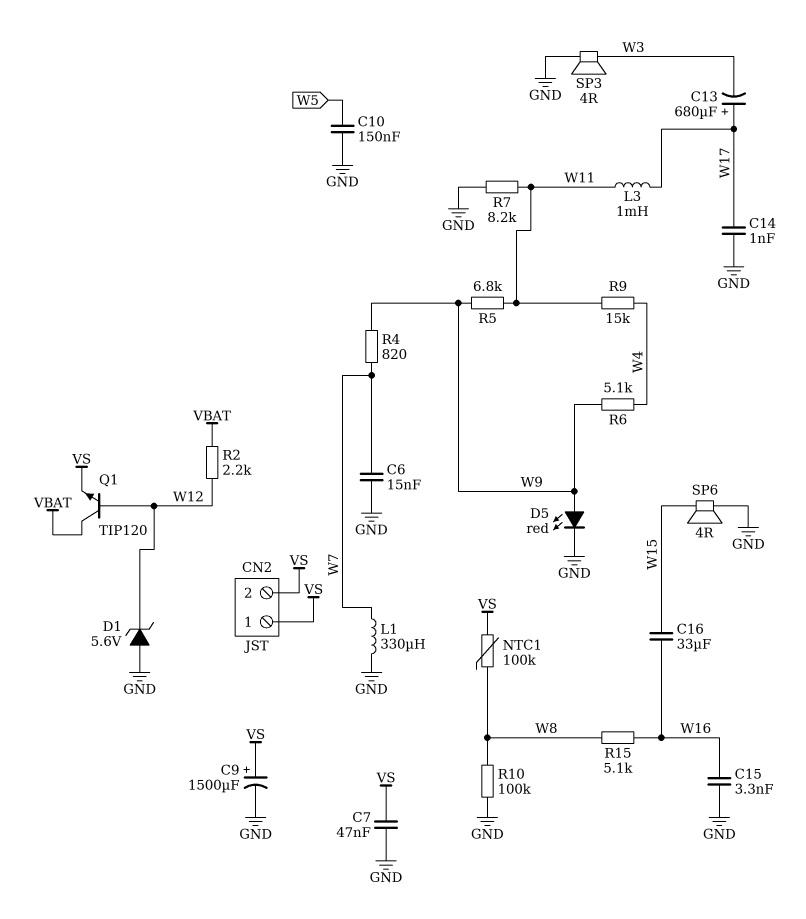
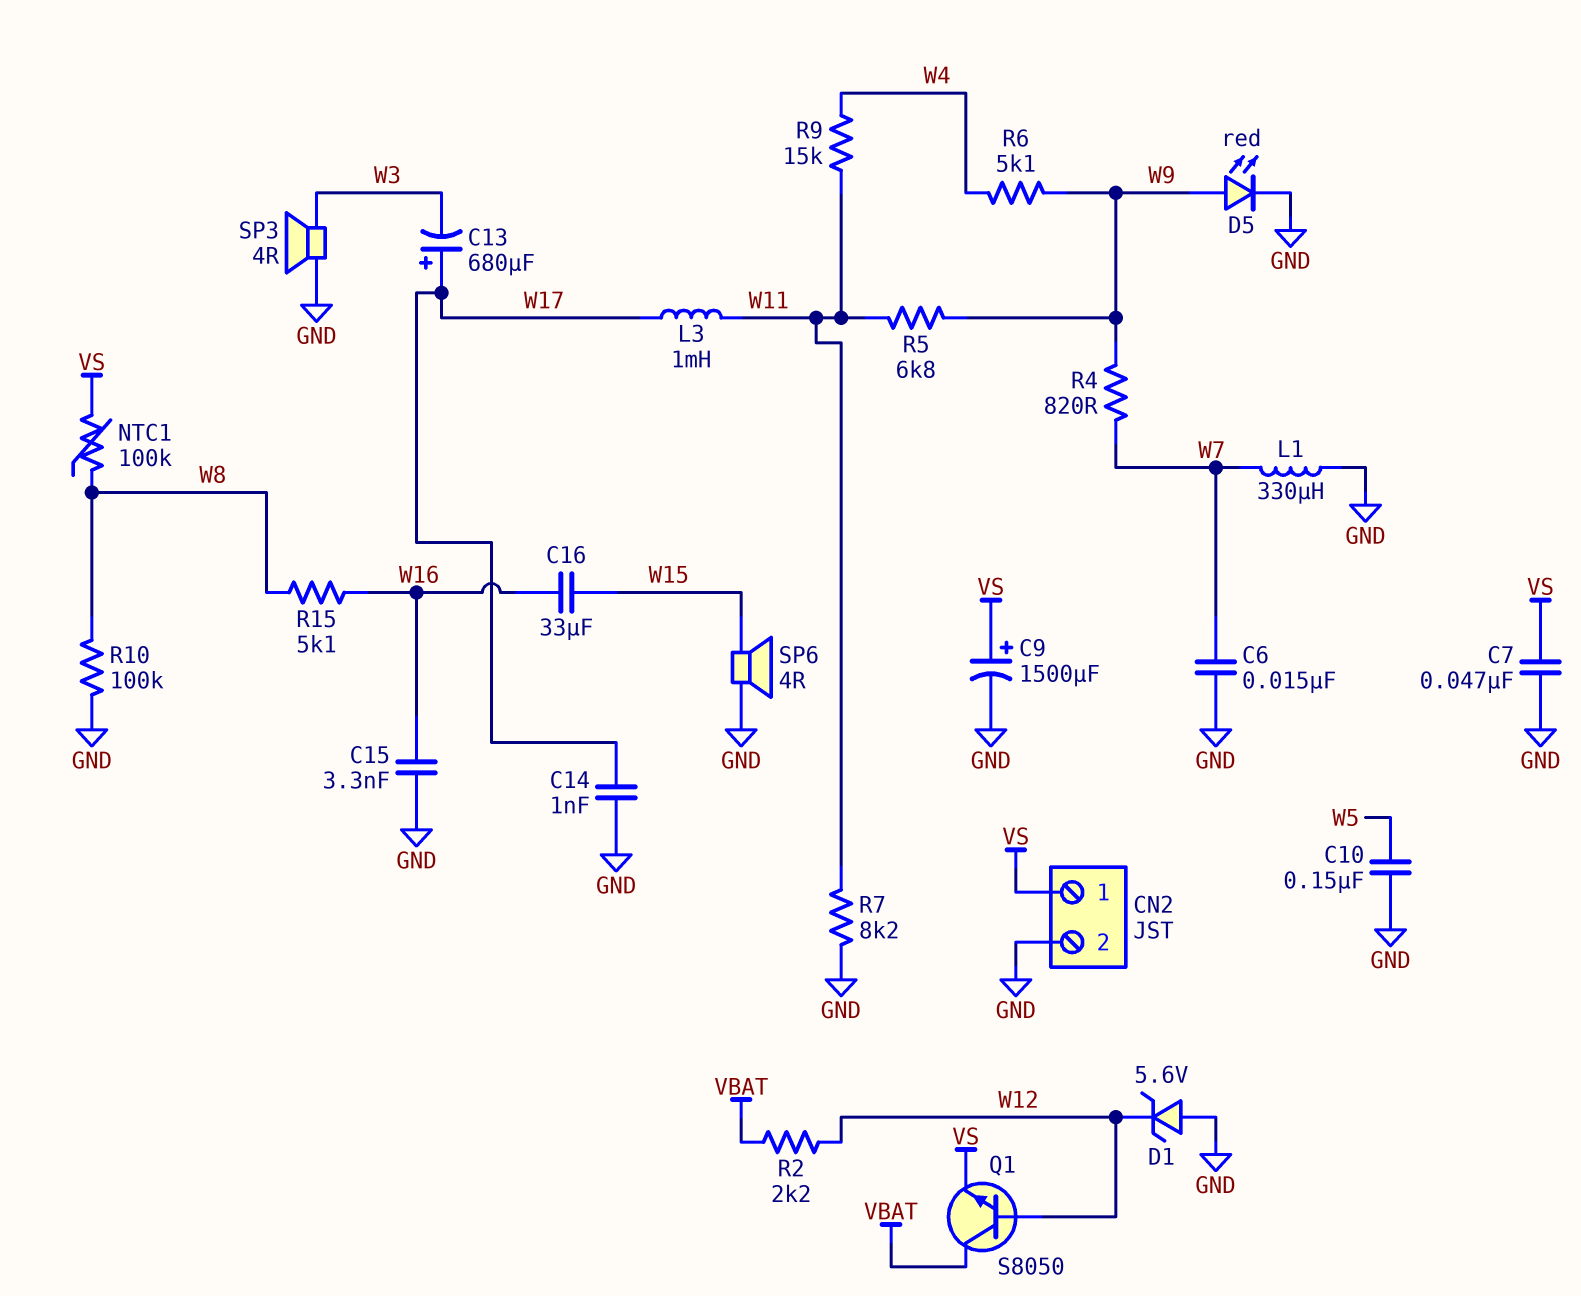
CN2 pin 2: VS -> GND
Q1: NPN TIP120 (B W12, C VBAT, E VS) -> NPN S8050 (B W12, C VBAT, E VS)

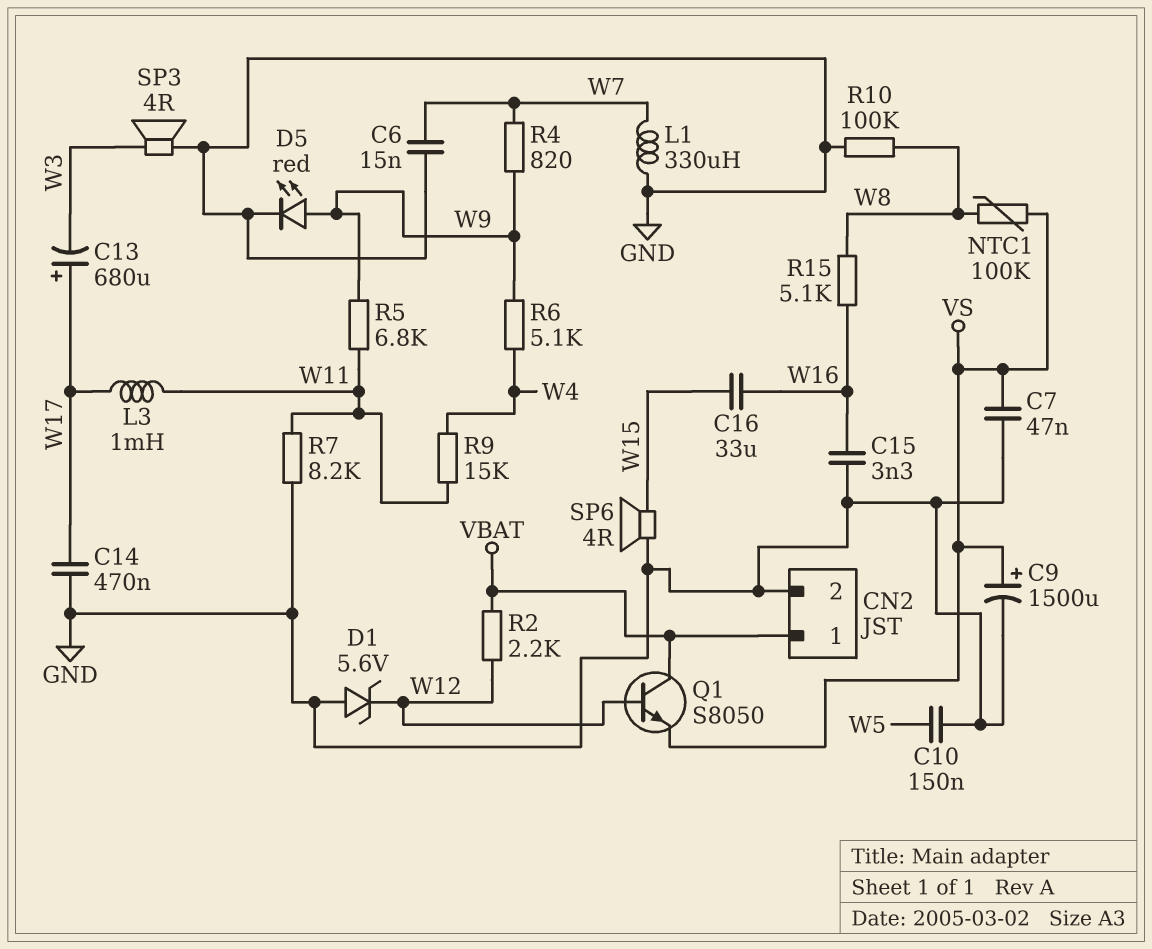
C14: 1nF (GND, W17) -> 470nF (GND, W17)
CN2 pin 1: VS -> VBAT

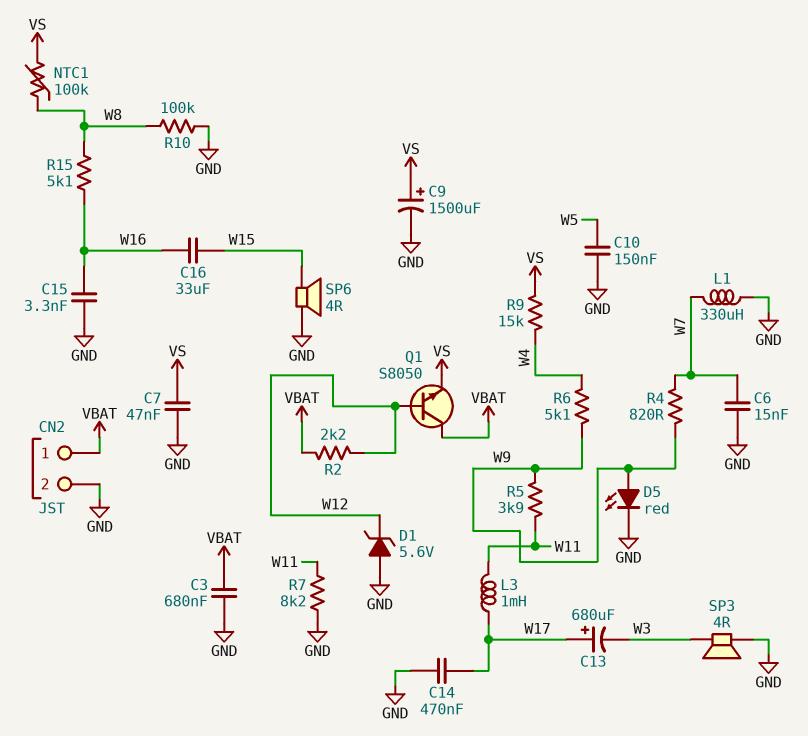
C3: none -> 680nF (GND, VBAT)
R5: 6.8k (W9, W11) -> 3.9k (W9, W11)
R9: 15k (W4, W11) -> 15k (VS, W4)

